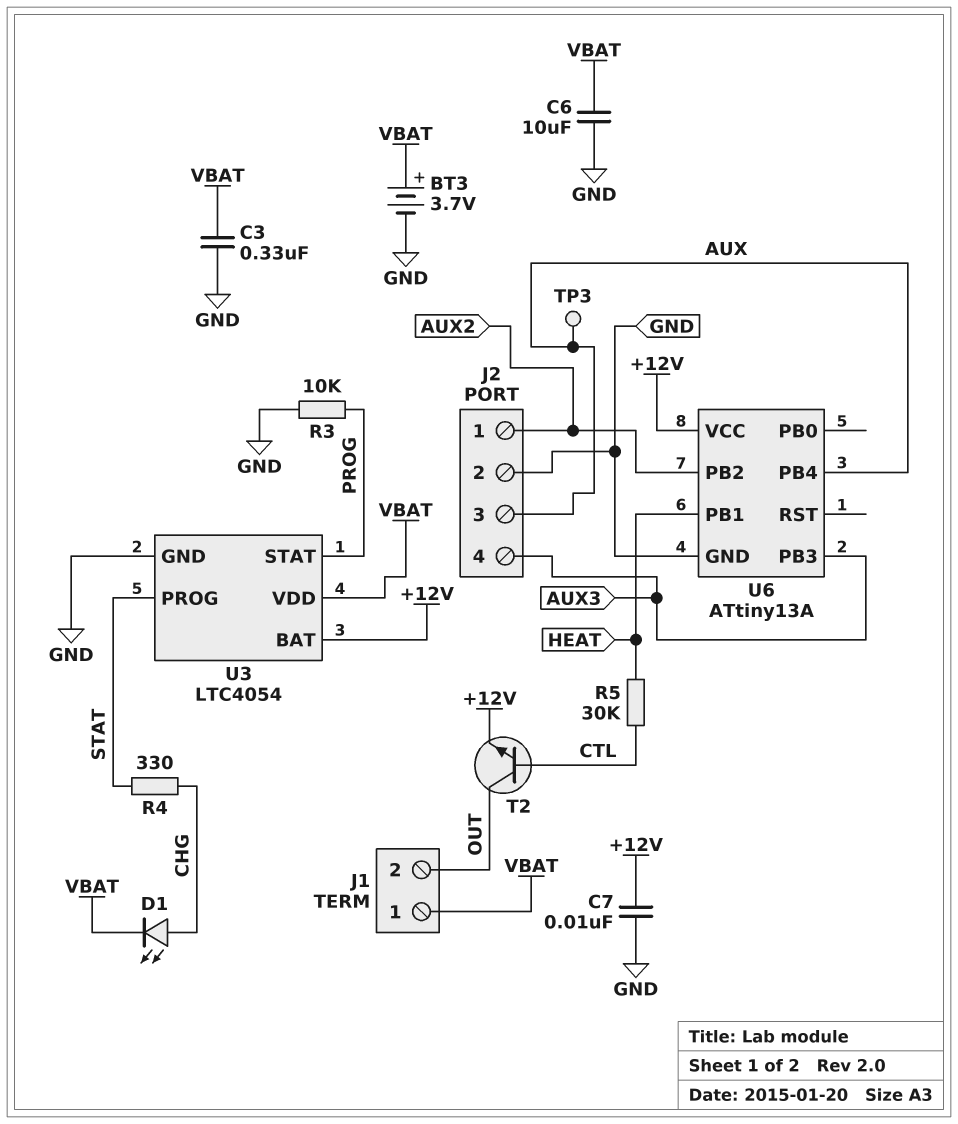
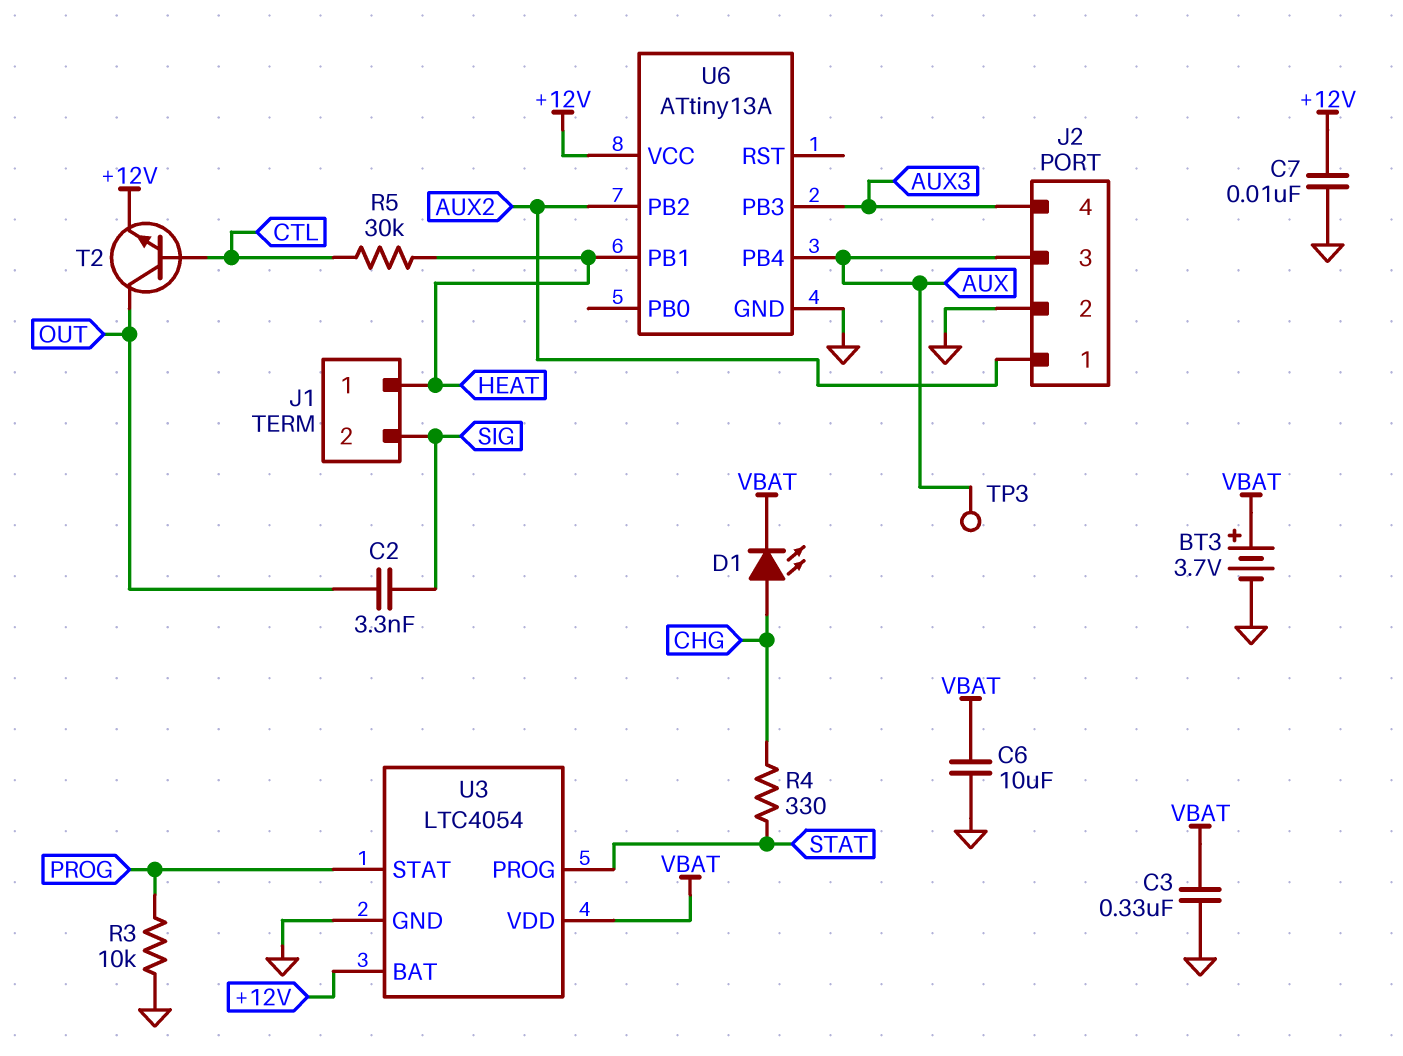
C2: none -> 3.3nF (OUT, SIG)
J1 pin 1: VBAT -> HEAT
J1 pin 2: OUT -> SIG

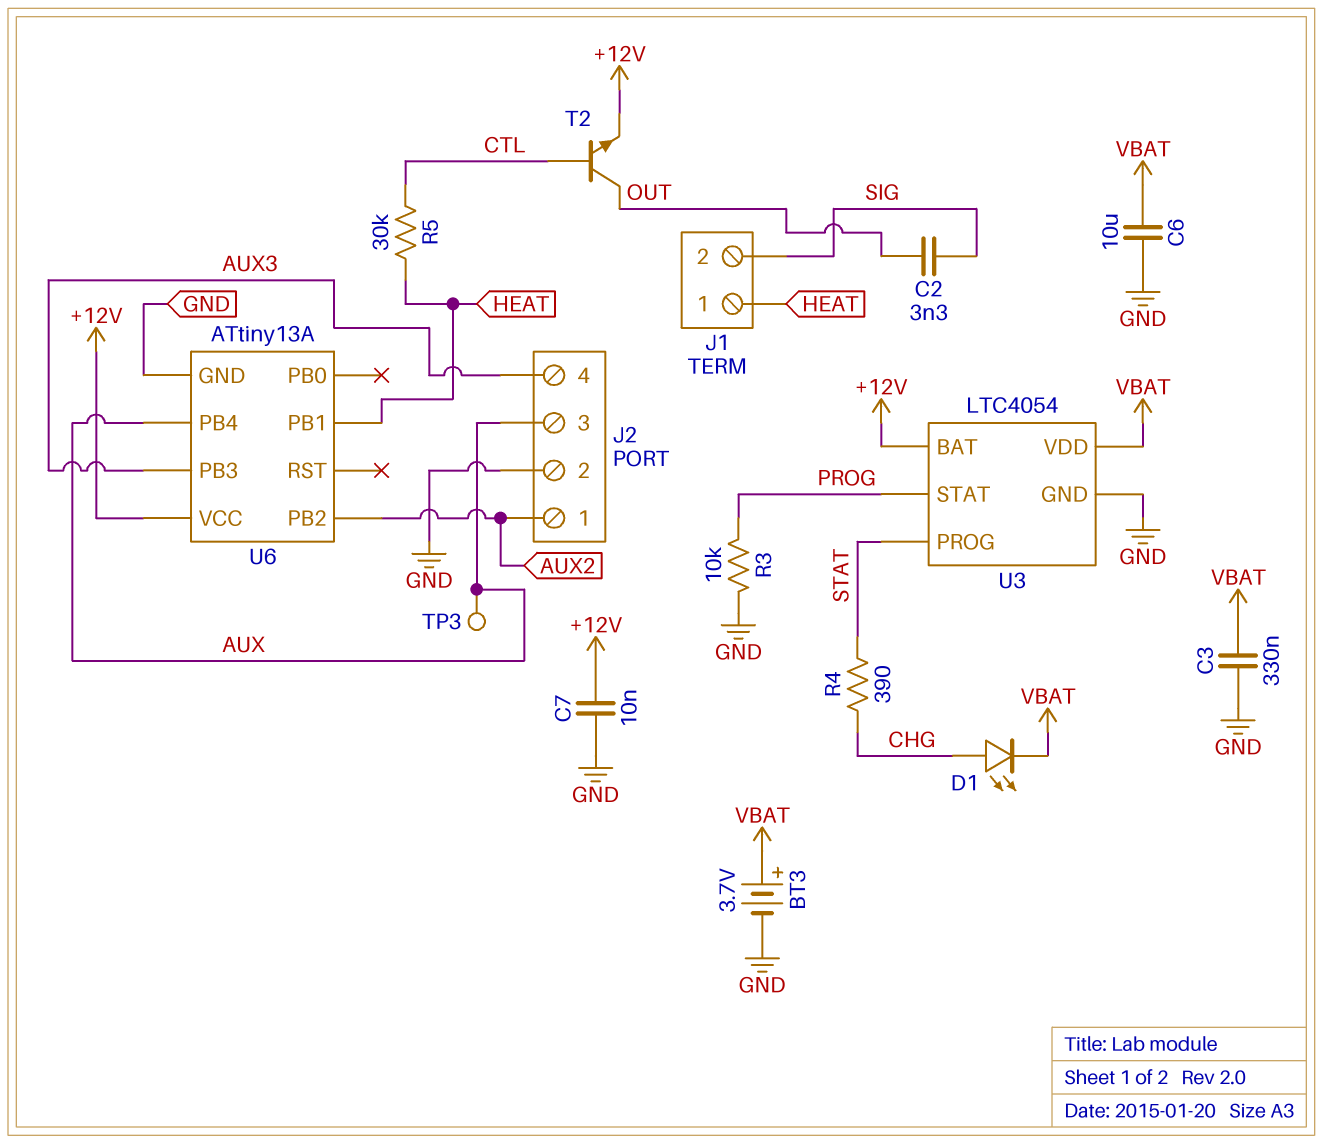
R4: 330 (CHG, STAT) -> 390 (CHG, STAT)

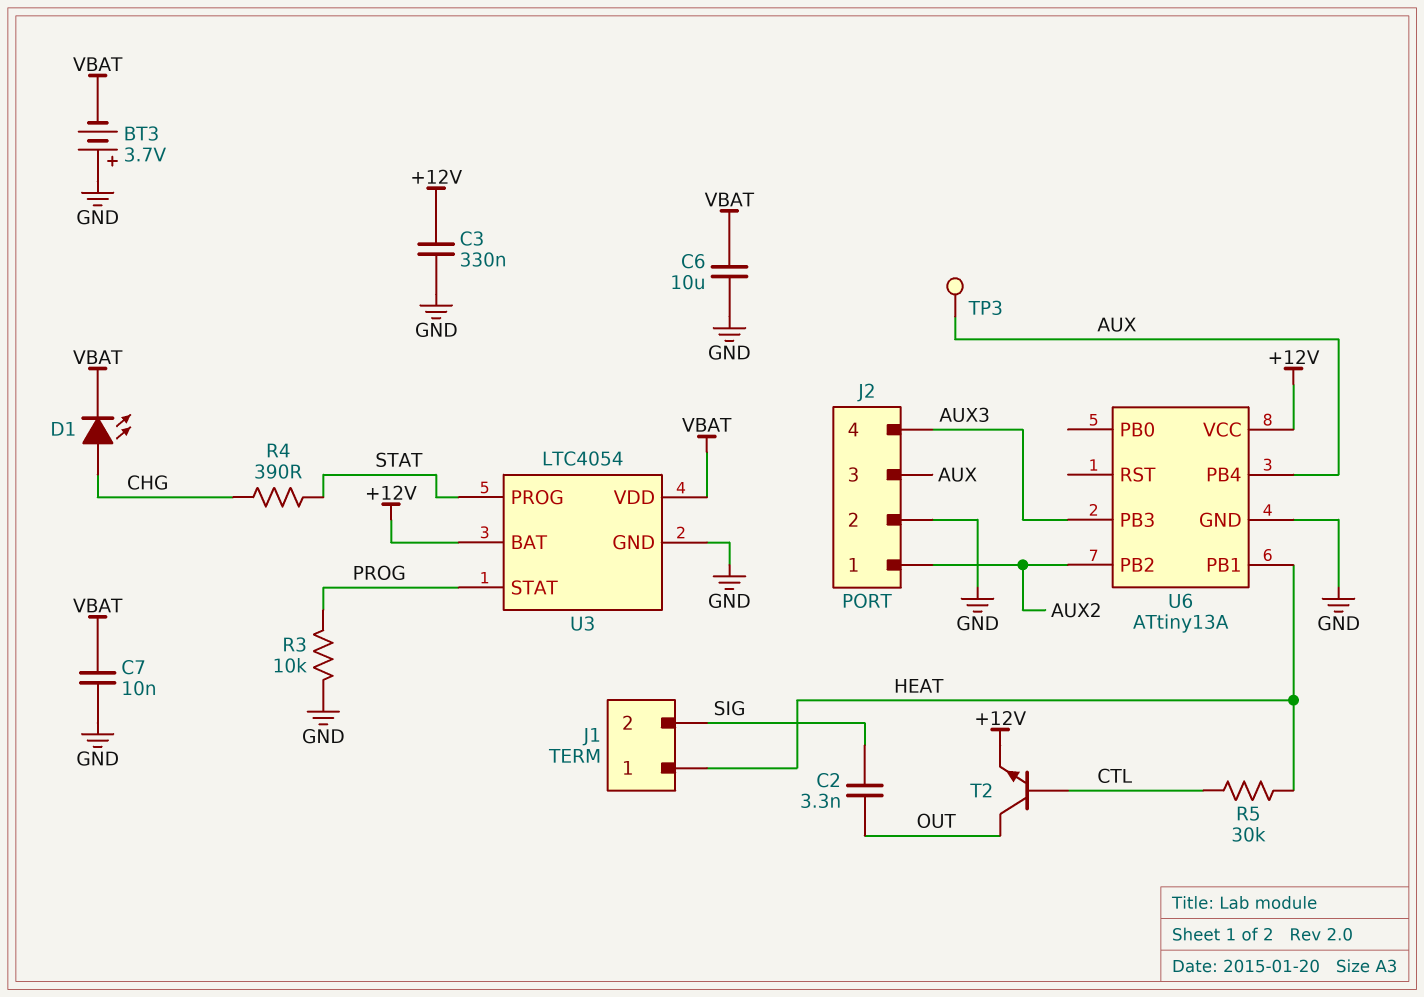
BT3: 3.7V (plus VBAT, minus GND) -> 3.7V (plus GND, minus VBAT)
C3: 330nF (GND, VBAT) -> 330nF (+12V, GND)
C7: 10nF (+12V, GND) -> 10nF (GND, VBAT)

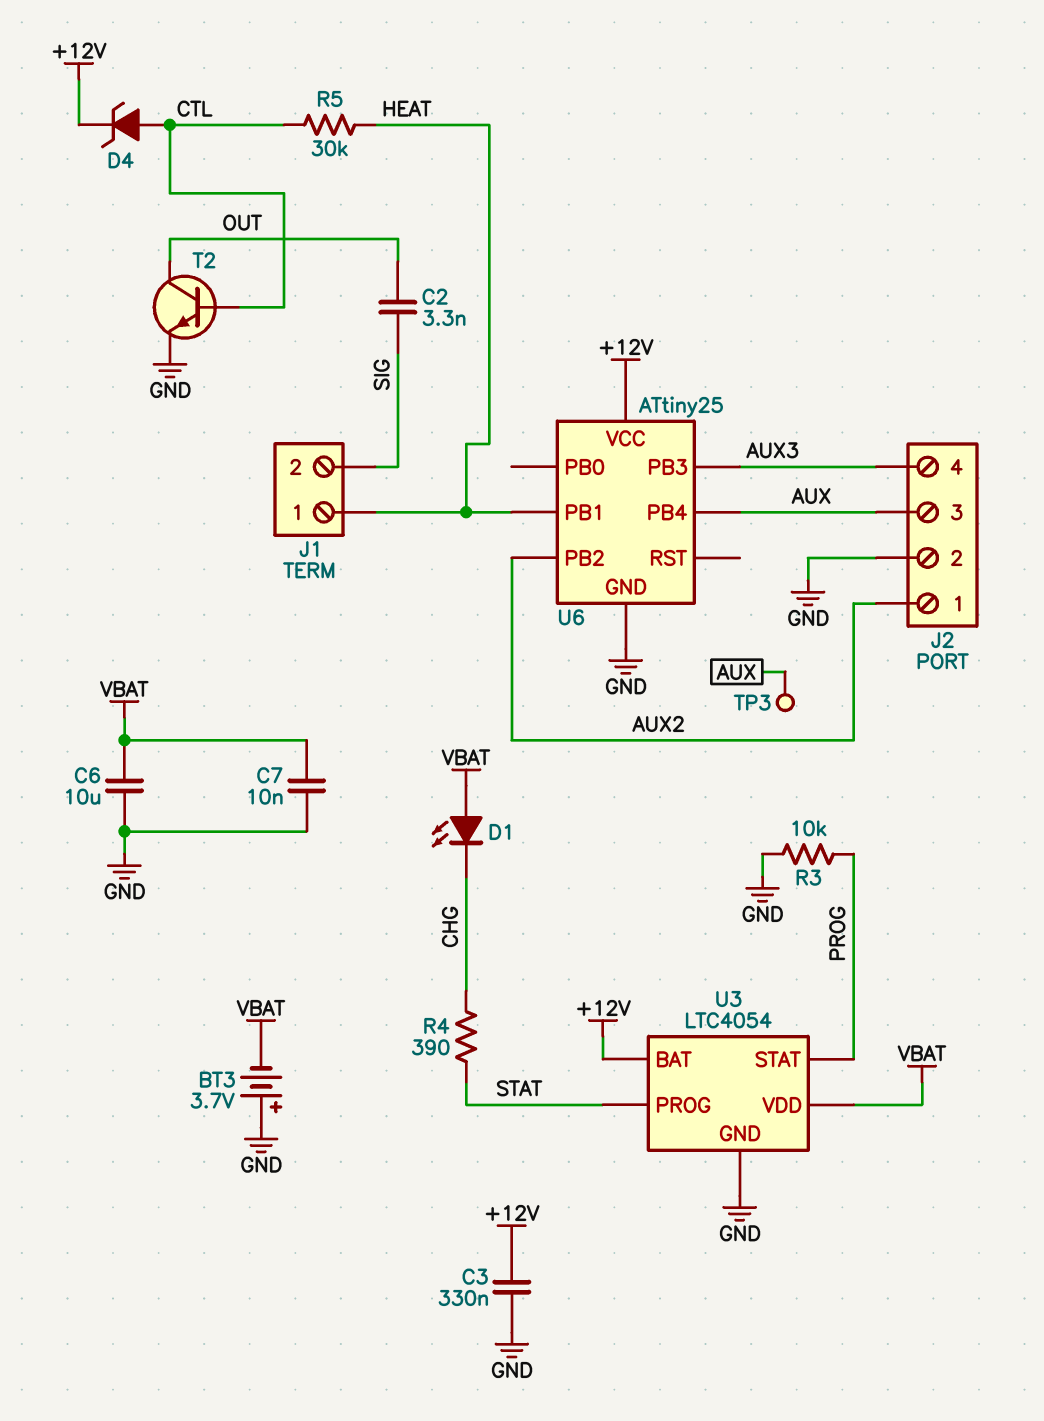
D1: LED (A CHG, K VBAT) -> LED (A VBAT, K CHG)
D4: none -> zener (A CTL, K +12V)
T2: NPN (B CTL, C OUT, E +12V) -> NPN (B CTL, C OUT, E GND)
U6: ATtiny13A -> ATtiny25

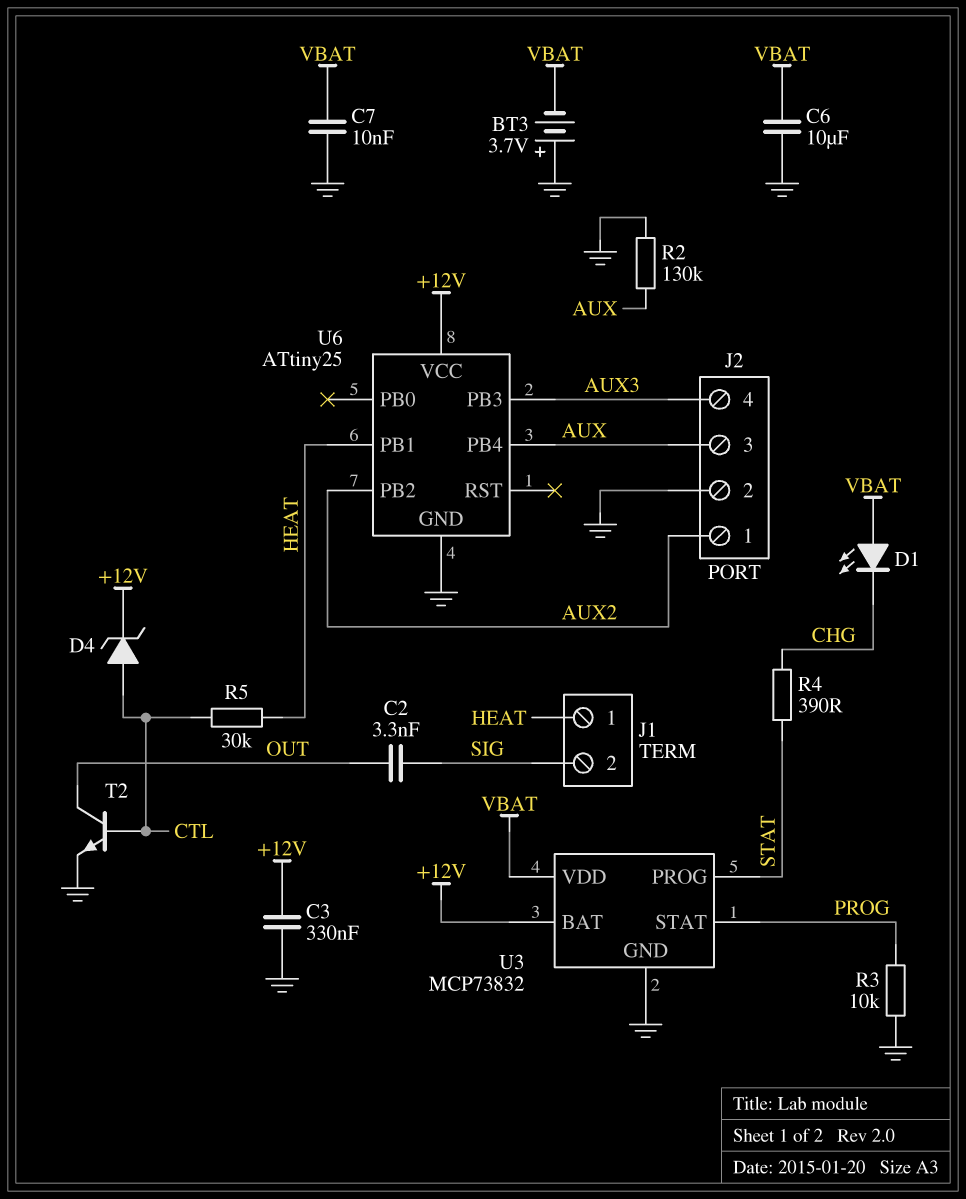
R2: none -> 130k (AUX, GND)
TP3: test point (AUX) -> none
U3: LTC4054 -> MCP73832

